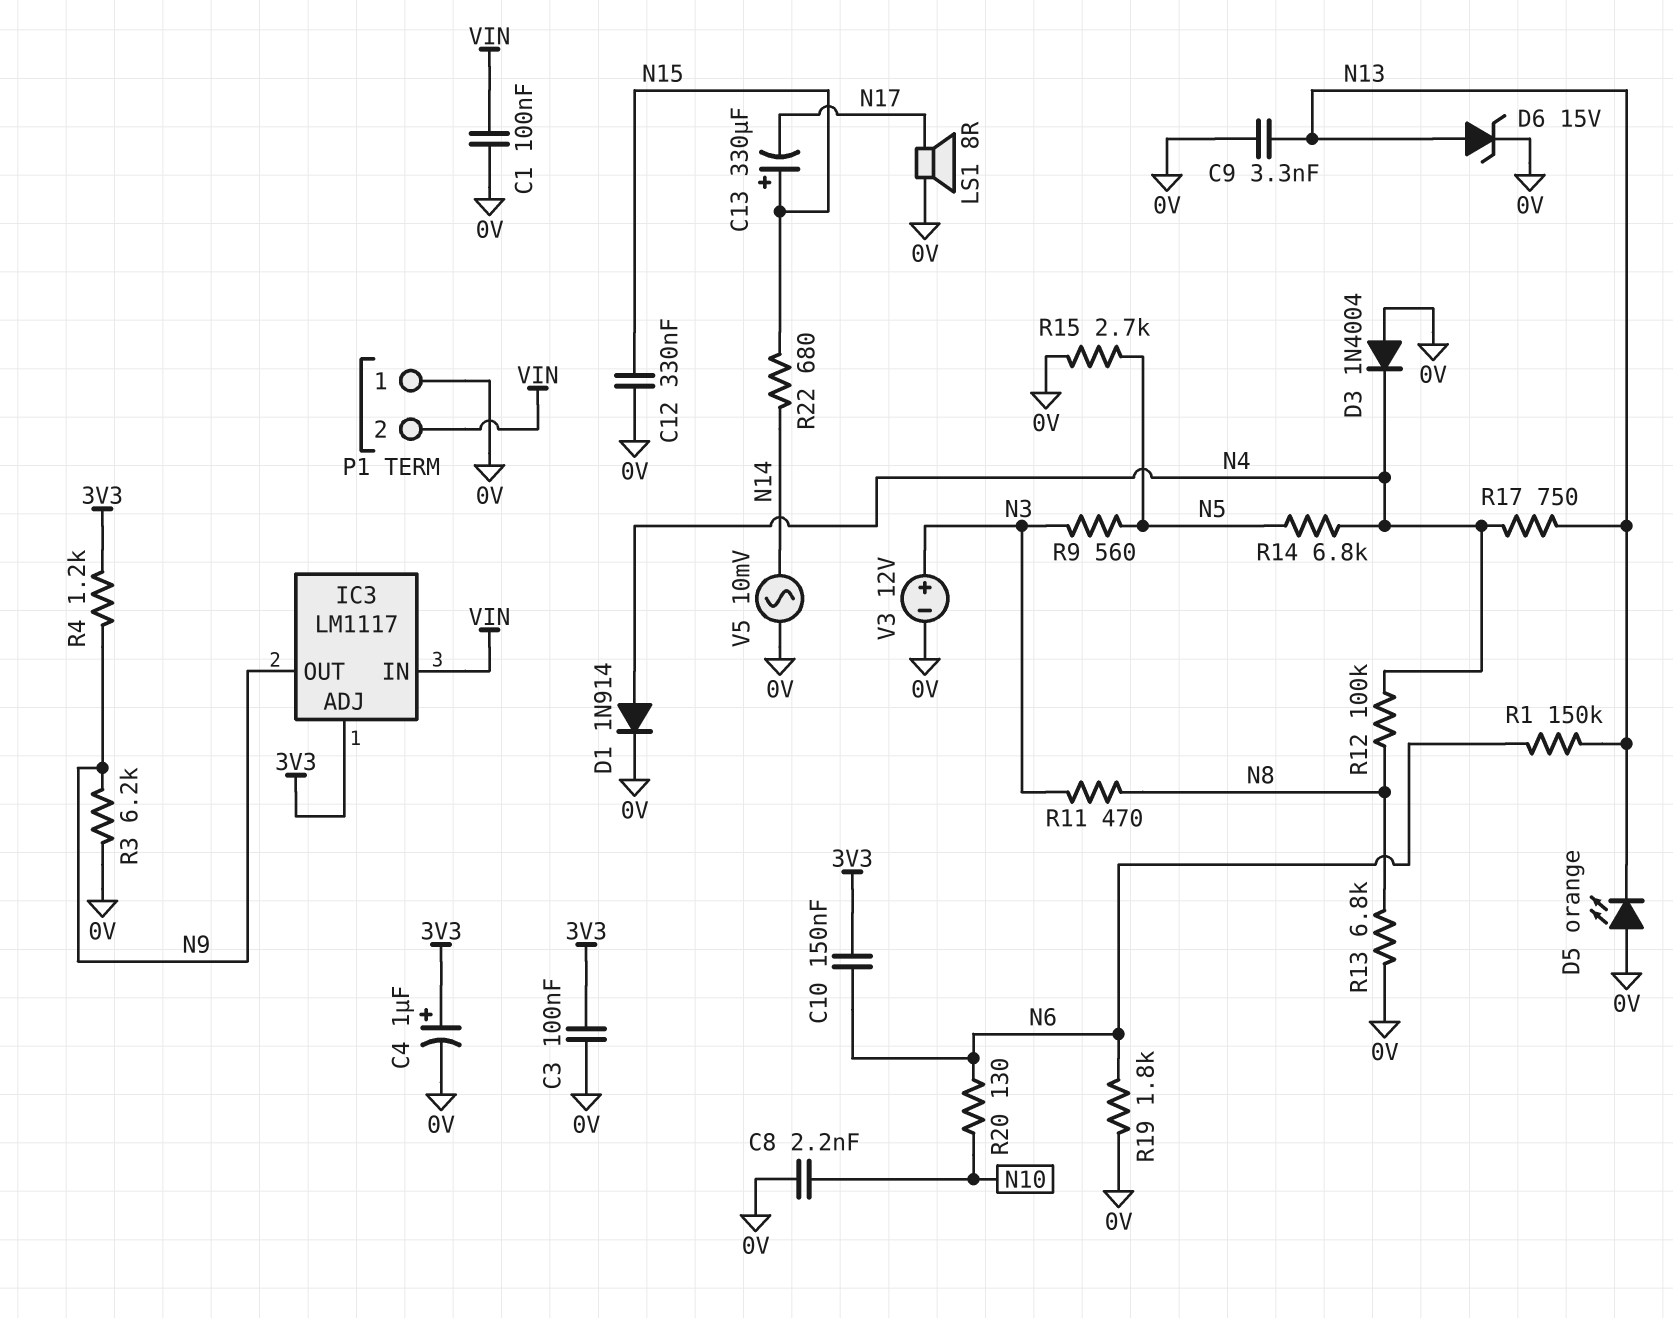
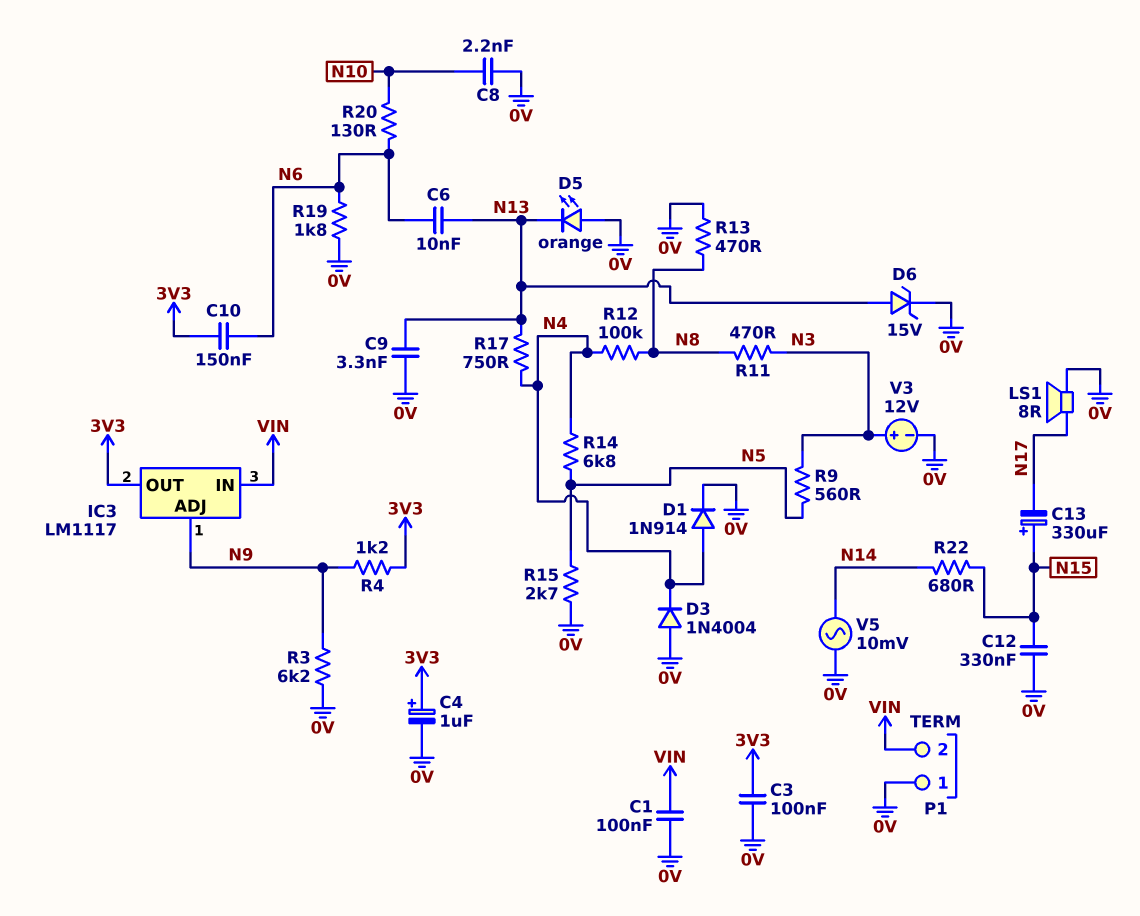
C6: none -> 10nF (N6, N13)
IC3 pin ADJ: 3V3 -> N9
IC3 pin OUT: N9 -> 3V3
R1: 150k (N6, N13) -> none
R13: 6.8k (0V, N8) -> 470 (0V, N8)

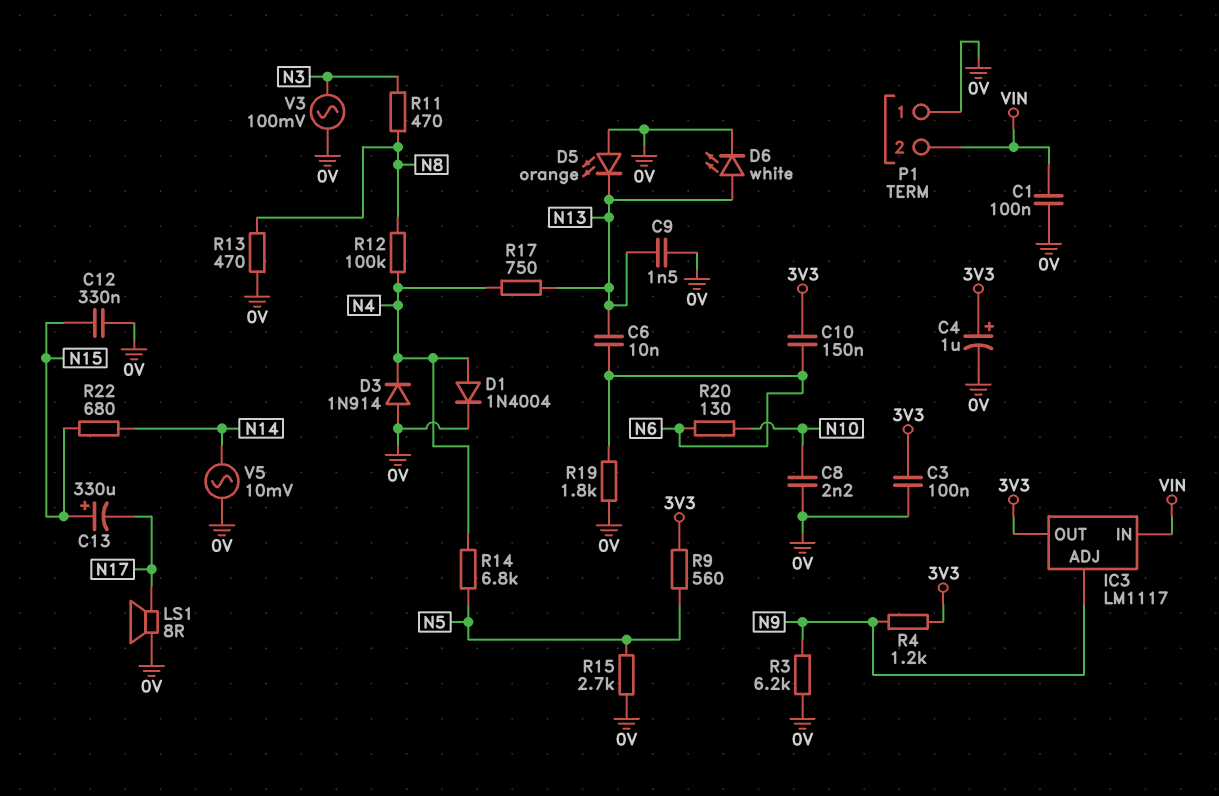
C9: 3.3nF (0V, N13) -> 1.5nF (0V, N13)
D1: diode 1N914 (A N4, K 0V) -> diode 1N4004 (A N4, K 0V)
D3: diode 1N4004 (A 0V, K N4) -> diode 1N914 (A 0V, K N4)
D6: zener 15V (A N13, K 0V) -> LED white (A N13, K 0V)
R9: 560 (N3, N5) -> 560 (3V3, N5)
V3: 12V (plus N3, minus 0V) -> AC 100mV (0V, N3)

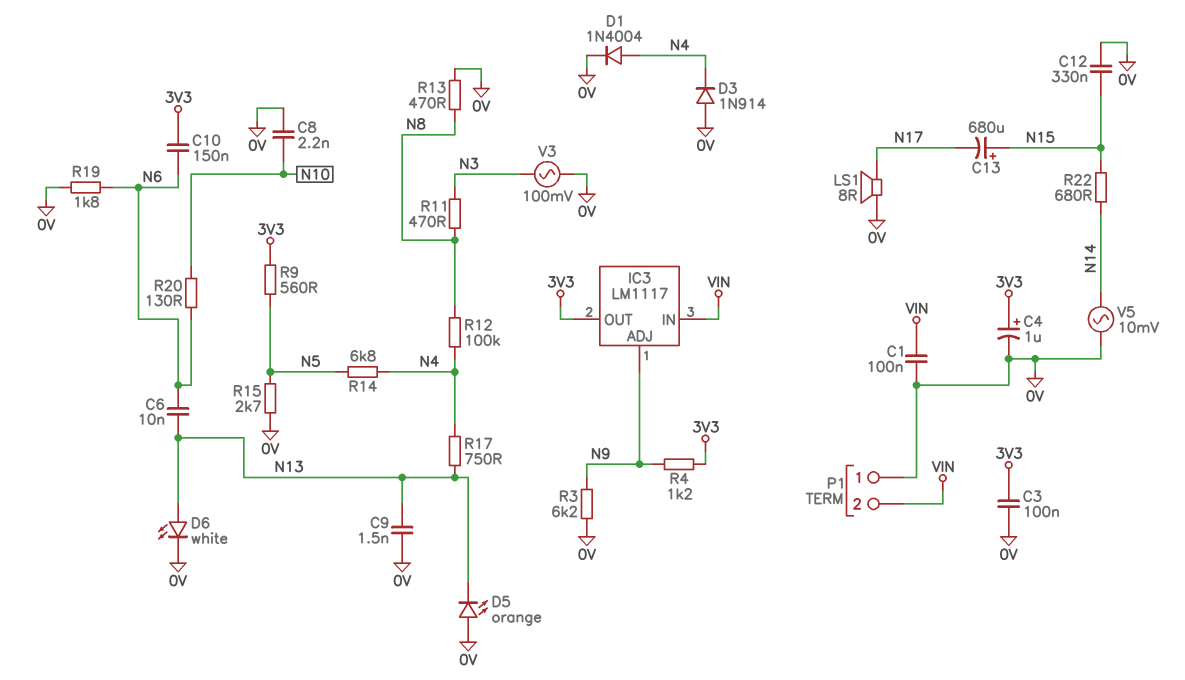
C13: 330uF (plus N15, minus N17) -> 680uF (plus N15, minus N17)

